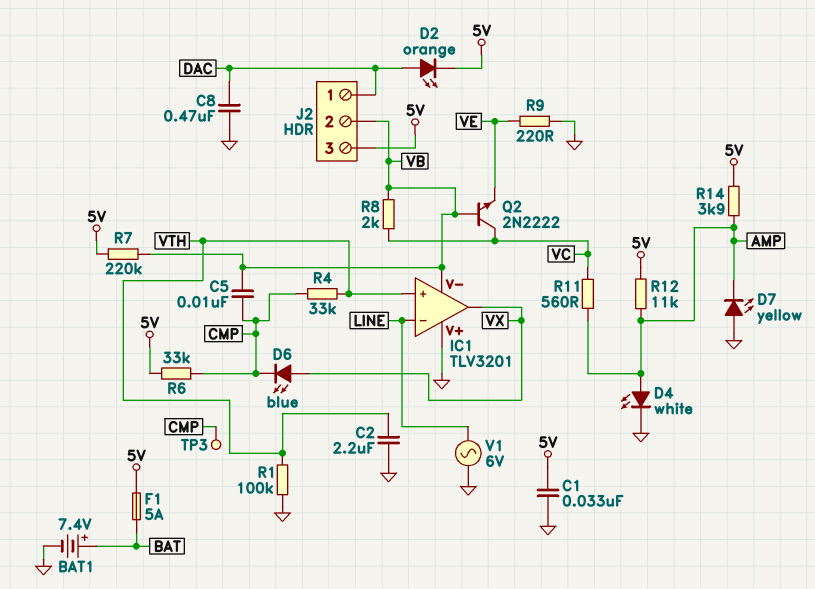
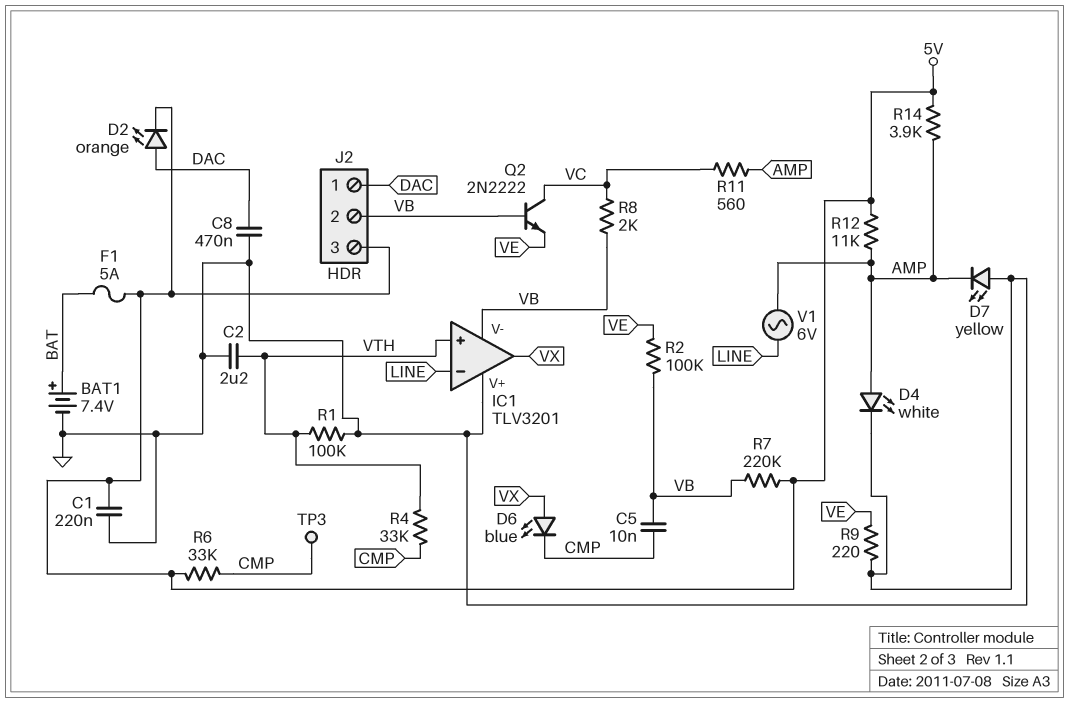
C1: 33nF (5V, GND) -> 220nF (5V, GND)
R2: none -> 100k (VB, VE)
V1: AC 6V (GND, LINE) -> AC 6V (AMP, LINE)

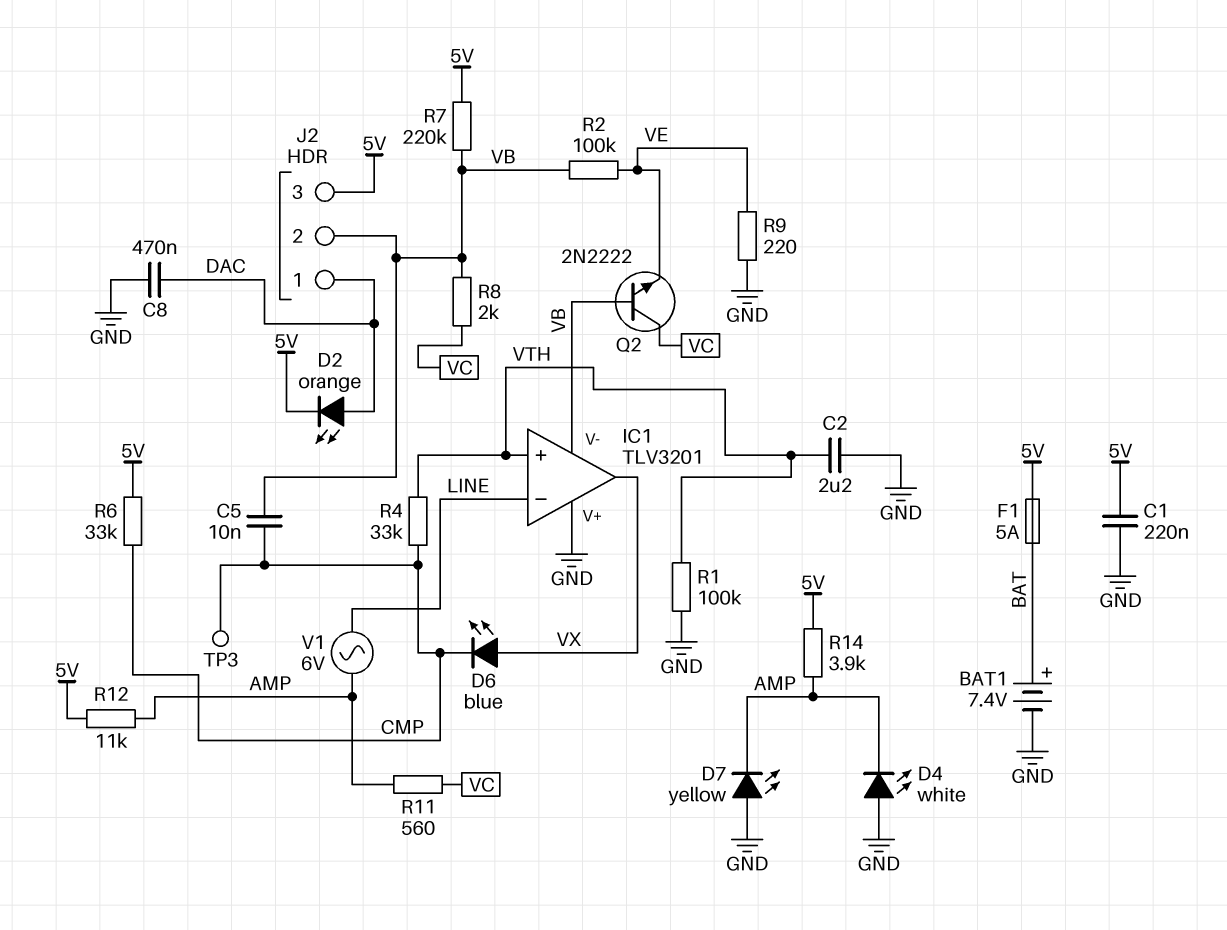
D4: LED white (A AMP, K GND) -> LED white (A GND, K AMP)

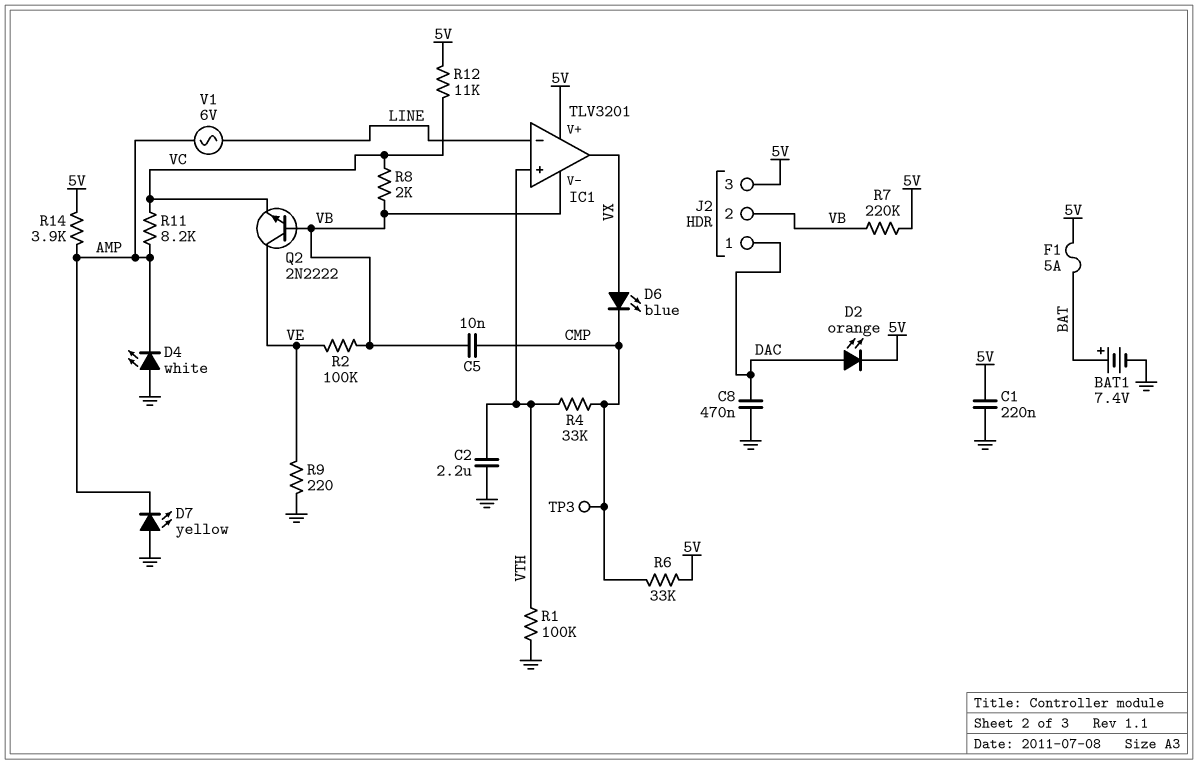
IC1 pin V+: GND -> 5V
Q2: NPN 2N2222 (B VB, C VC, E VE) -> NPN 2N2222 (B VB, C VE, E VC)
R11: 560 (AMP, VC) -> 8.2k (AMP, VC)
R12: 11k (5V, AMP) -> 11k (5V, VC)

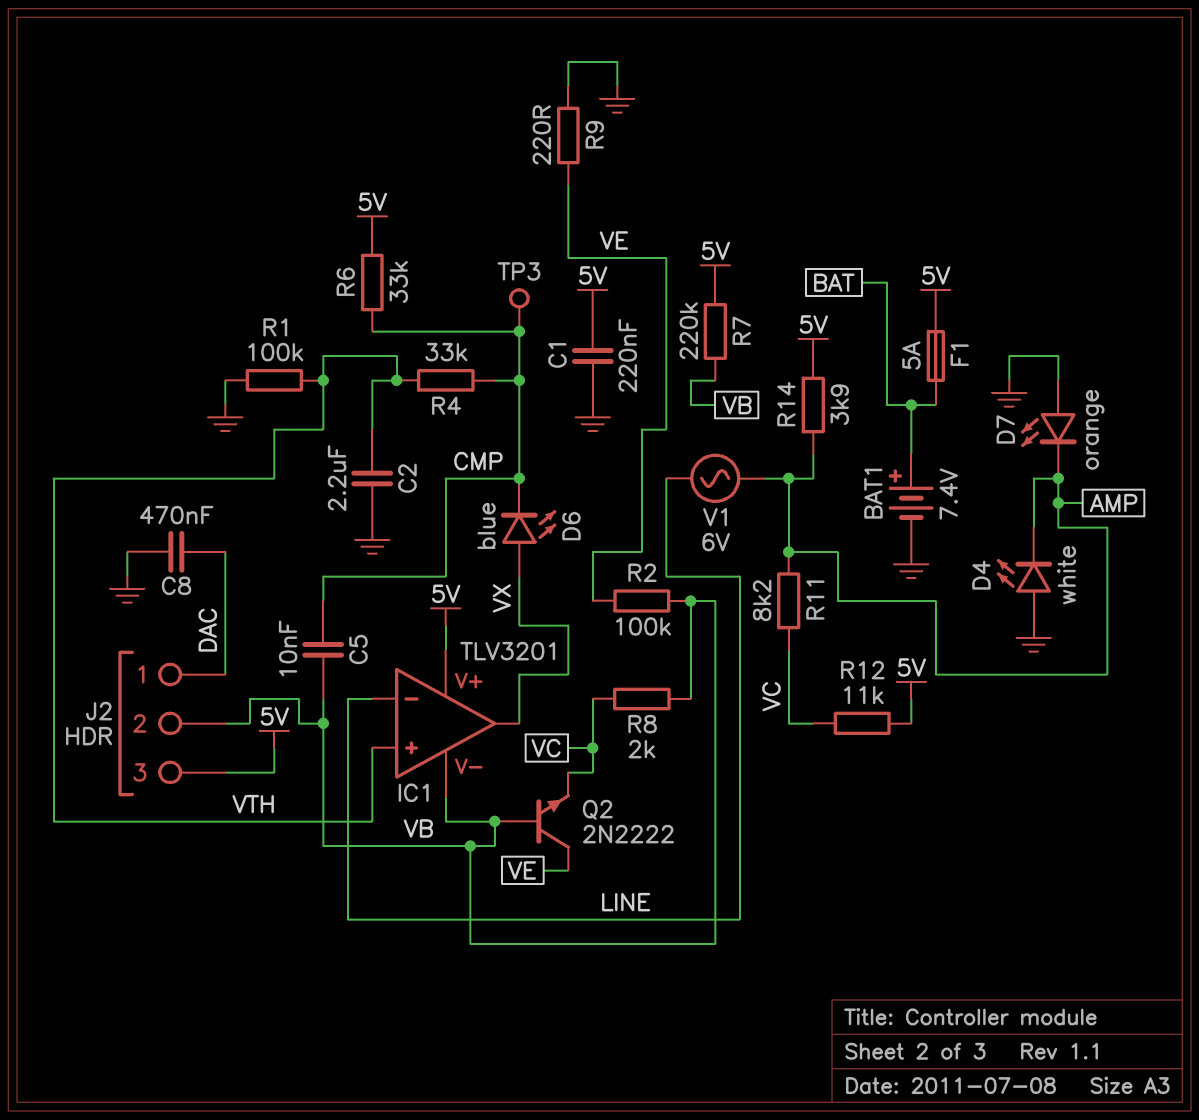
D2: LED orange (A DAC, K 5V) -> none
D7: LED yellow (A GND, K AMP) -> LED orange (A GND, K AMP)

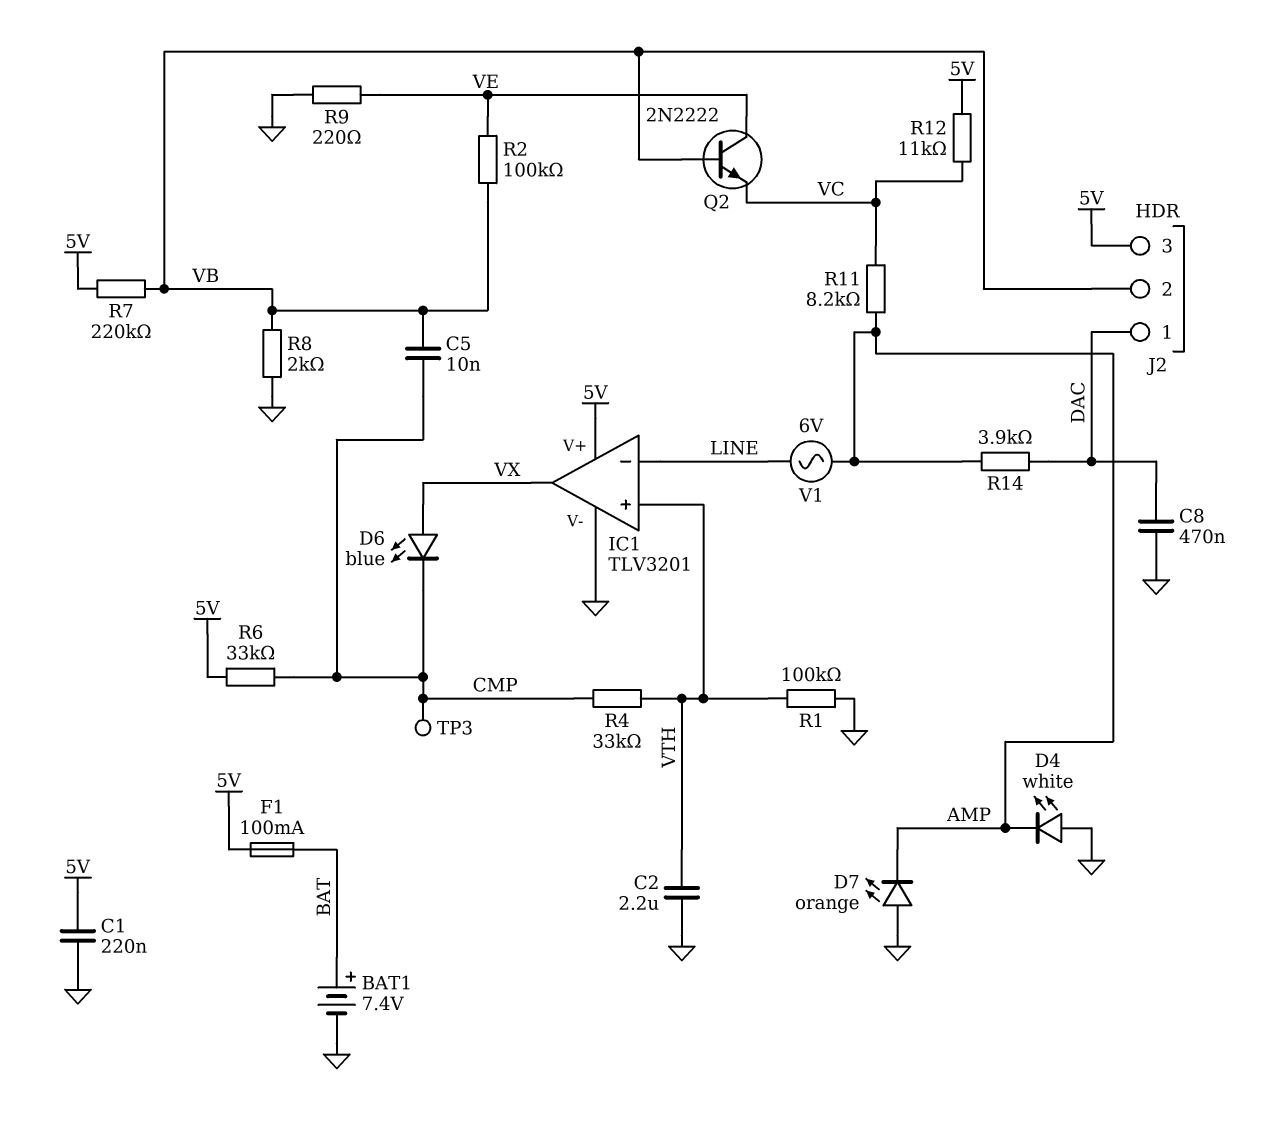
F1: 5A (5V, BAT) -> 100mA (5V, BAT)
IC1 pin V-: VB -> GND
R8: 2k (VB, VC) -> 2k (GND, VB)
R14: 3.9k (5V, AMP) -> 3.9k (AMP, DAC)

